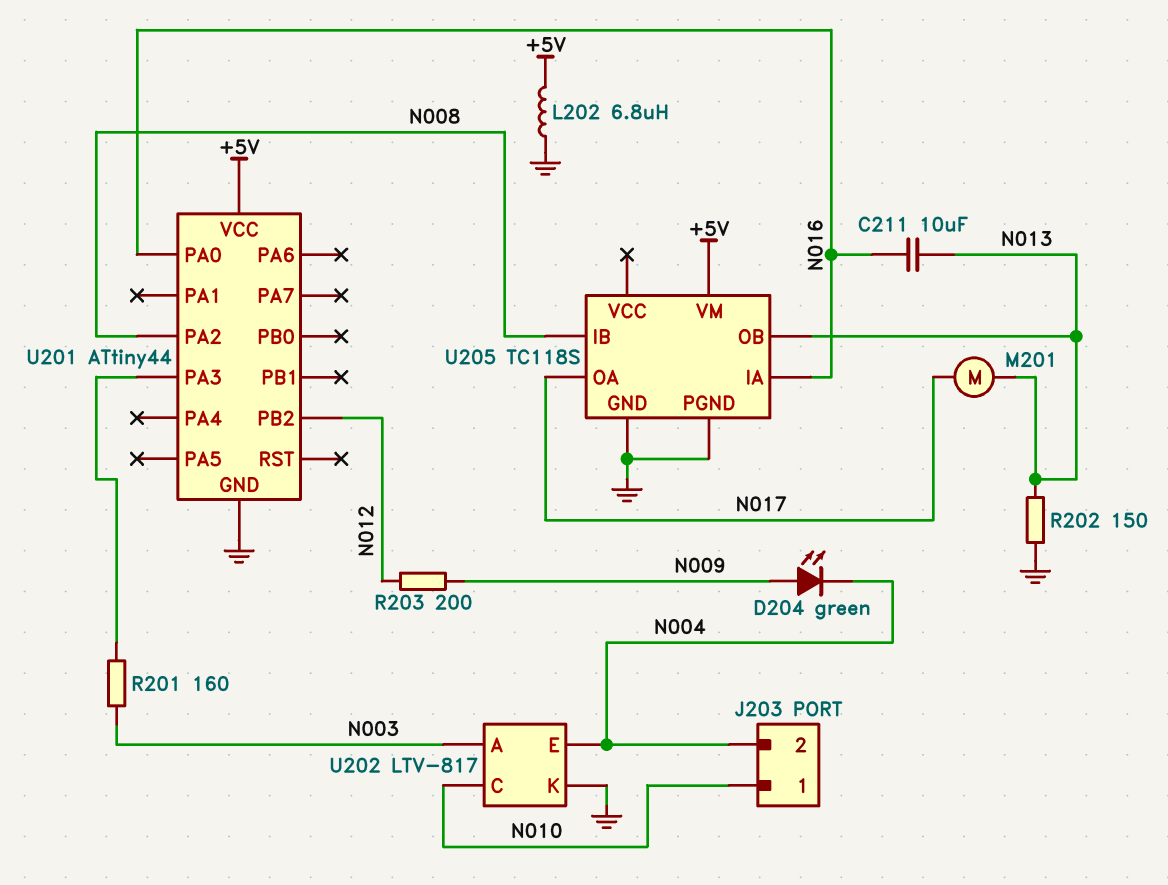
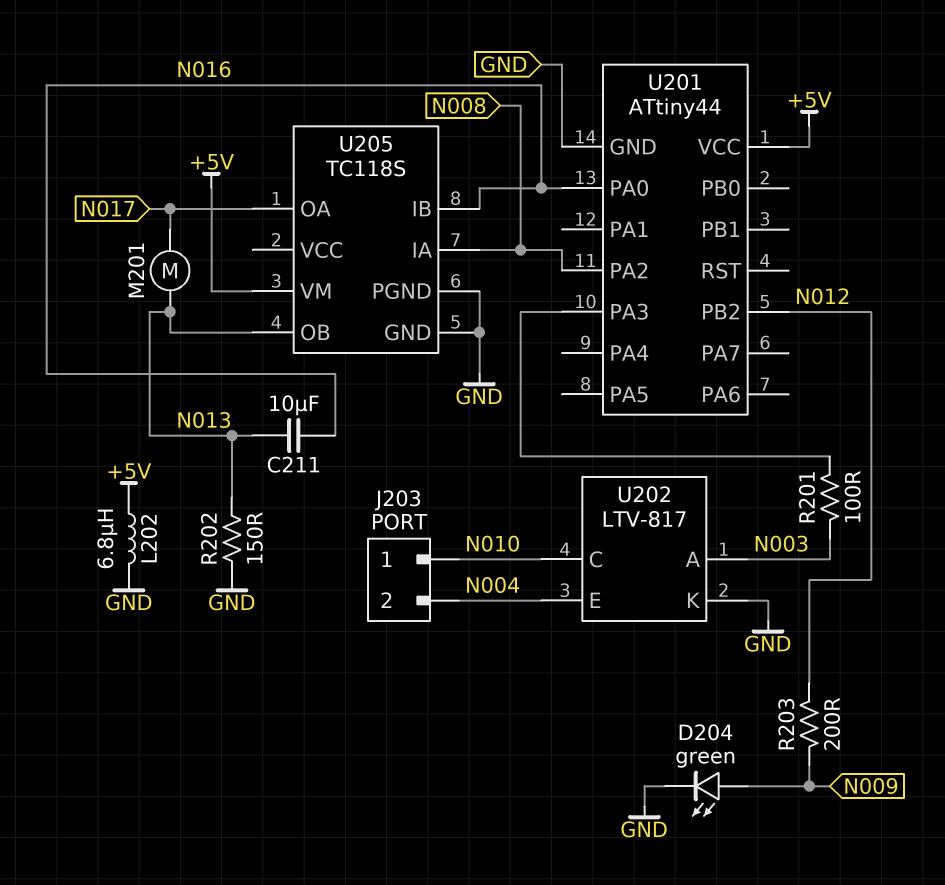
D204: LED green (A N009, K N004) -> LED green (A N009, K GND)
R201: 160 (N003, U201/PA3) -> 100 (N003, U201/PA3)
U205 pin IA: N016 -> N008
U205 pin IB: N008 -> N016

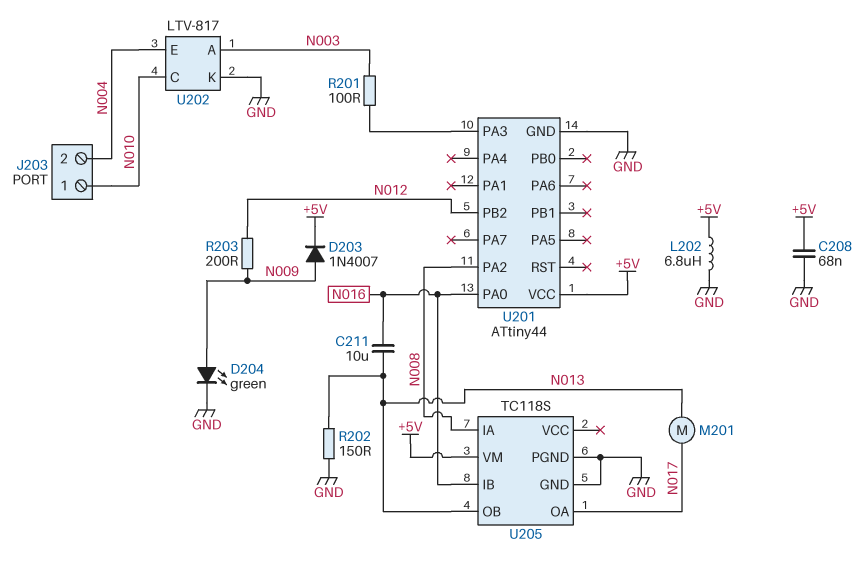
C208: none -> 68nF (+5V, GND)
D203: none -> diode 1N4007 (A N009, K +5V)

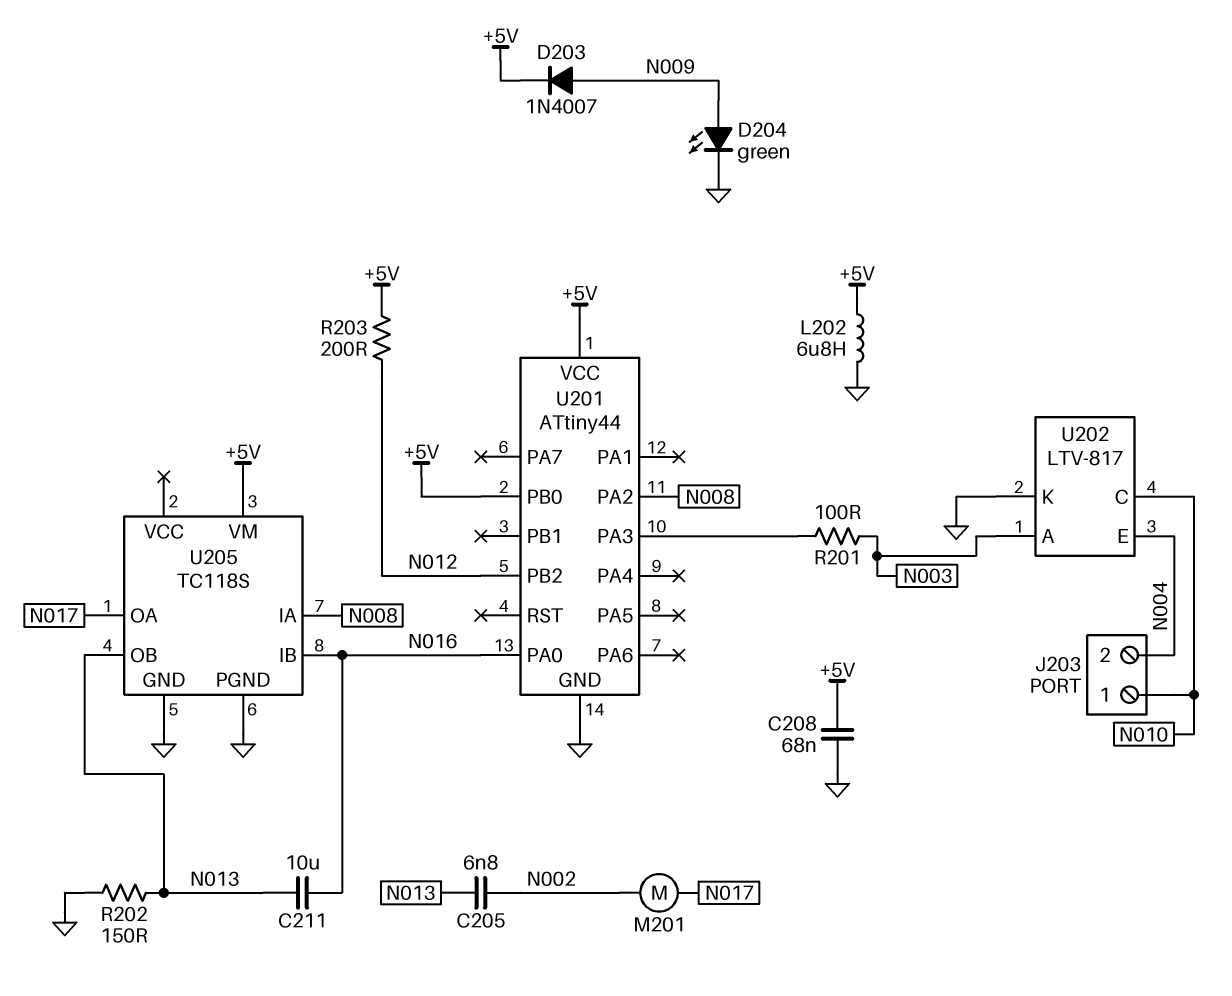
C205: none -> 6.8nF (N002, N013)
M201: motor (N013, N017) -> motor (N002, N017)
R203: 200 (N009, N012) -> 200 (+5V, N012)
U201 pin PB0: none -> +5V

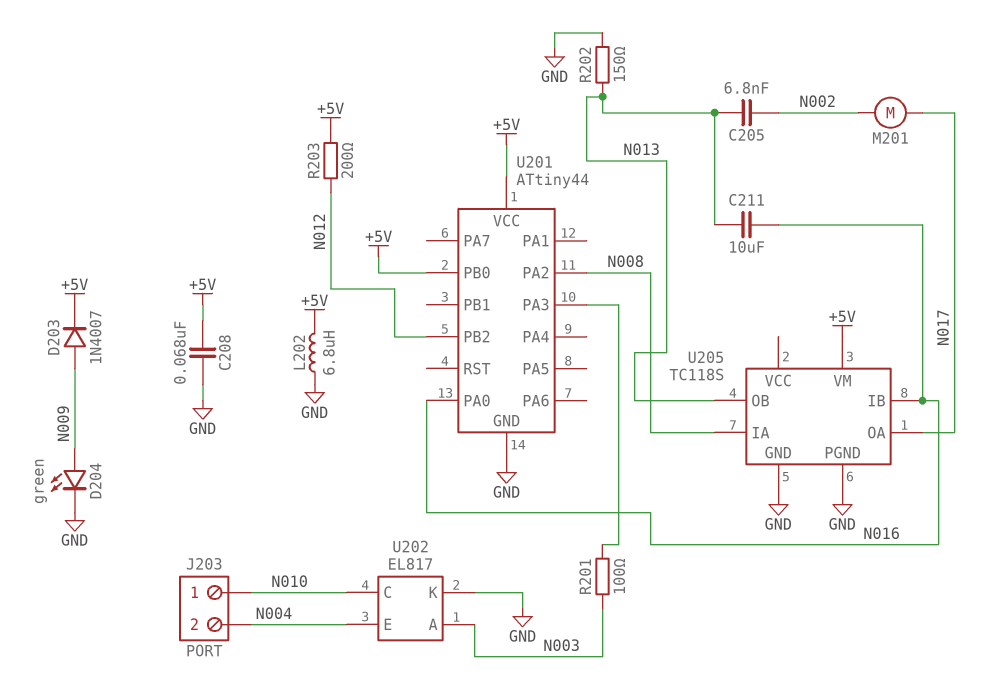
U202: LTV-817 -> EL817

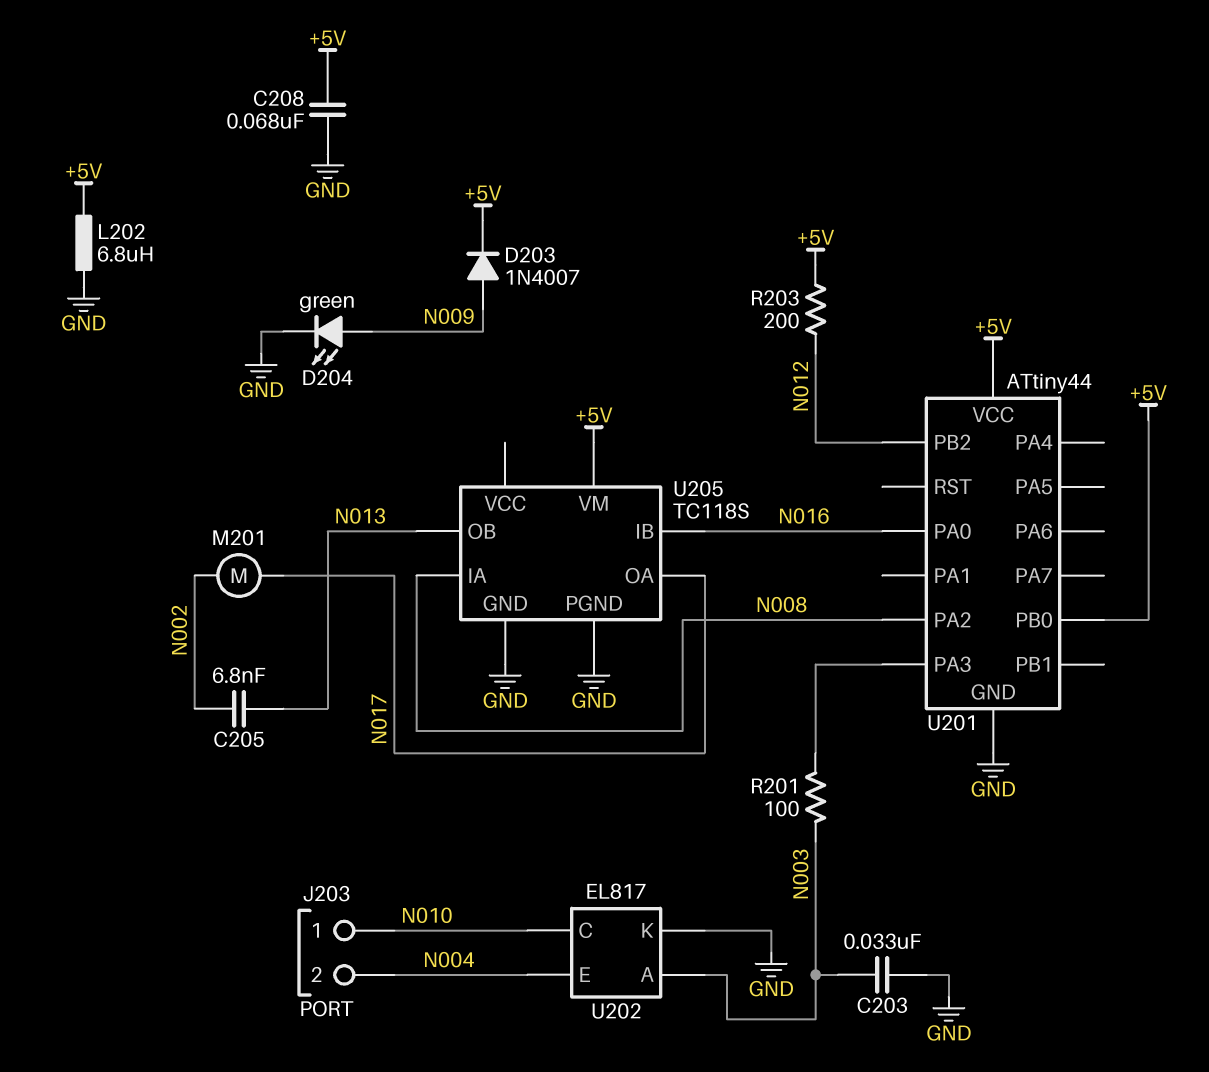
C203: none -> 33nF (GND, N003)
C211: 10uF (N013, N016) -> none
R202: 150 (GND, N013) -> none

